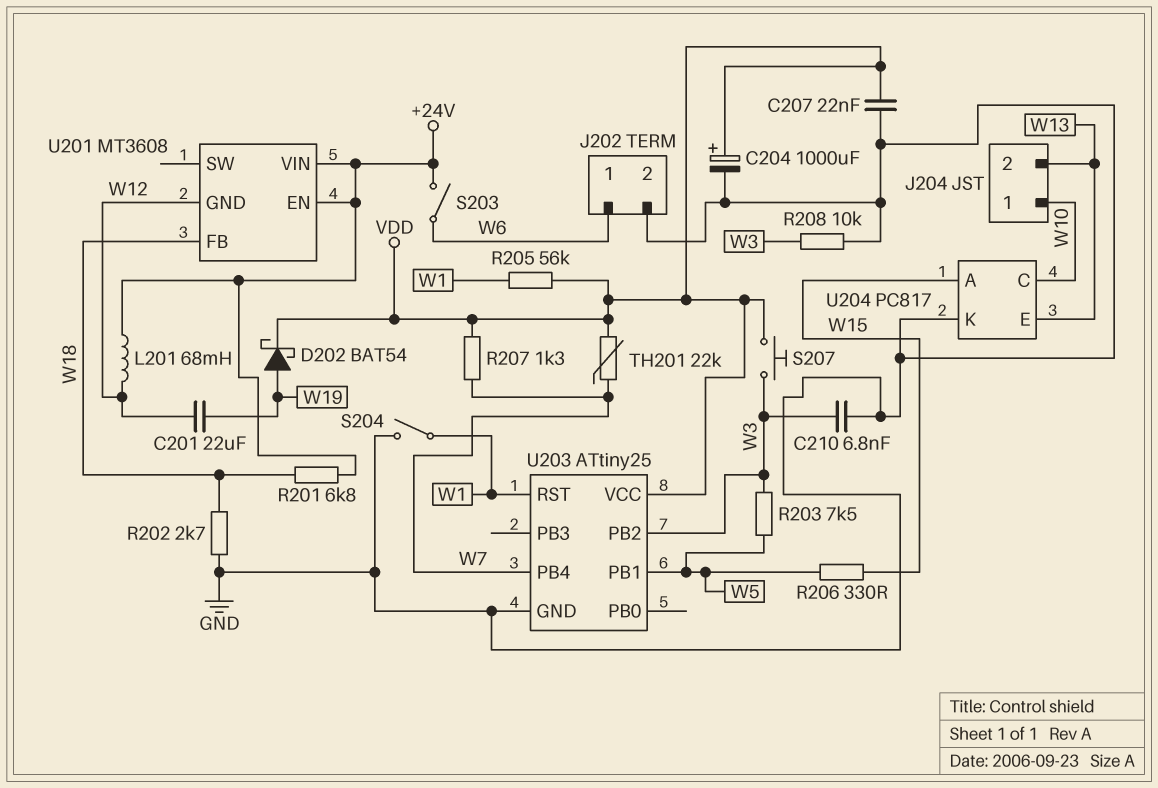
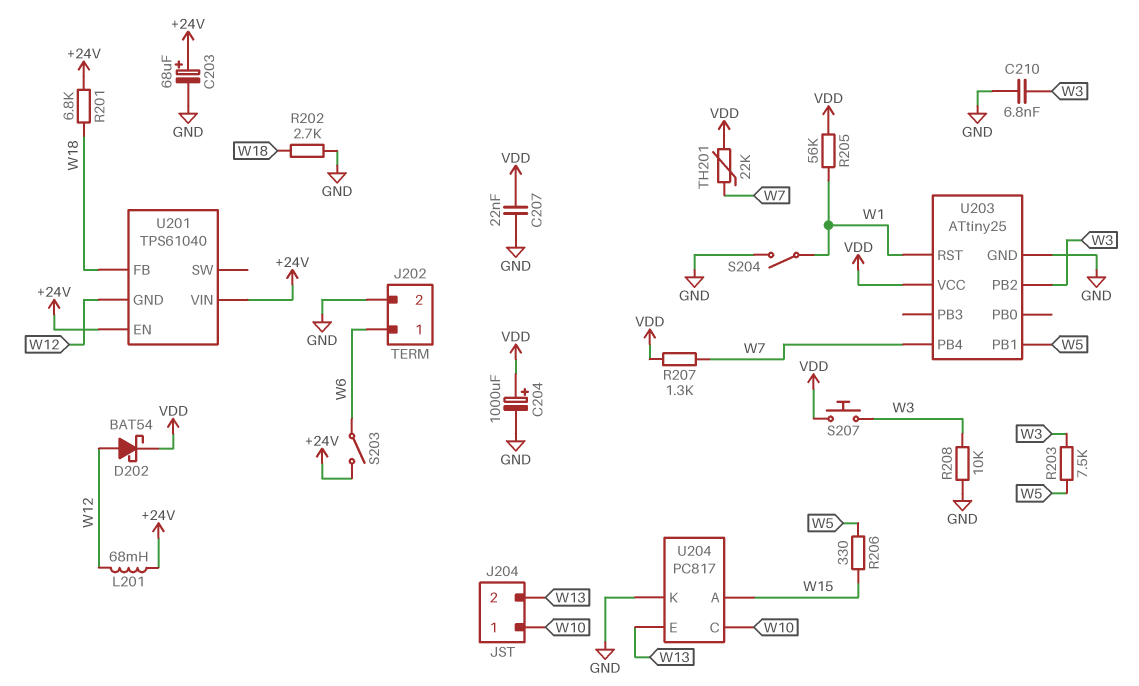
C201: 22uF (W12, W19) -> none
C203: none -> 68uF (plus +24V, minus GND)
D202: schottky BAT54 (A W19, K VDD) -> schottky BAT54 (A W12, K VDD)
U201: MT3608 -> TPS61040

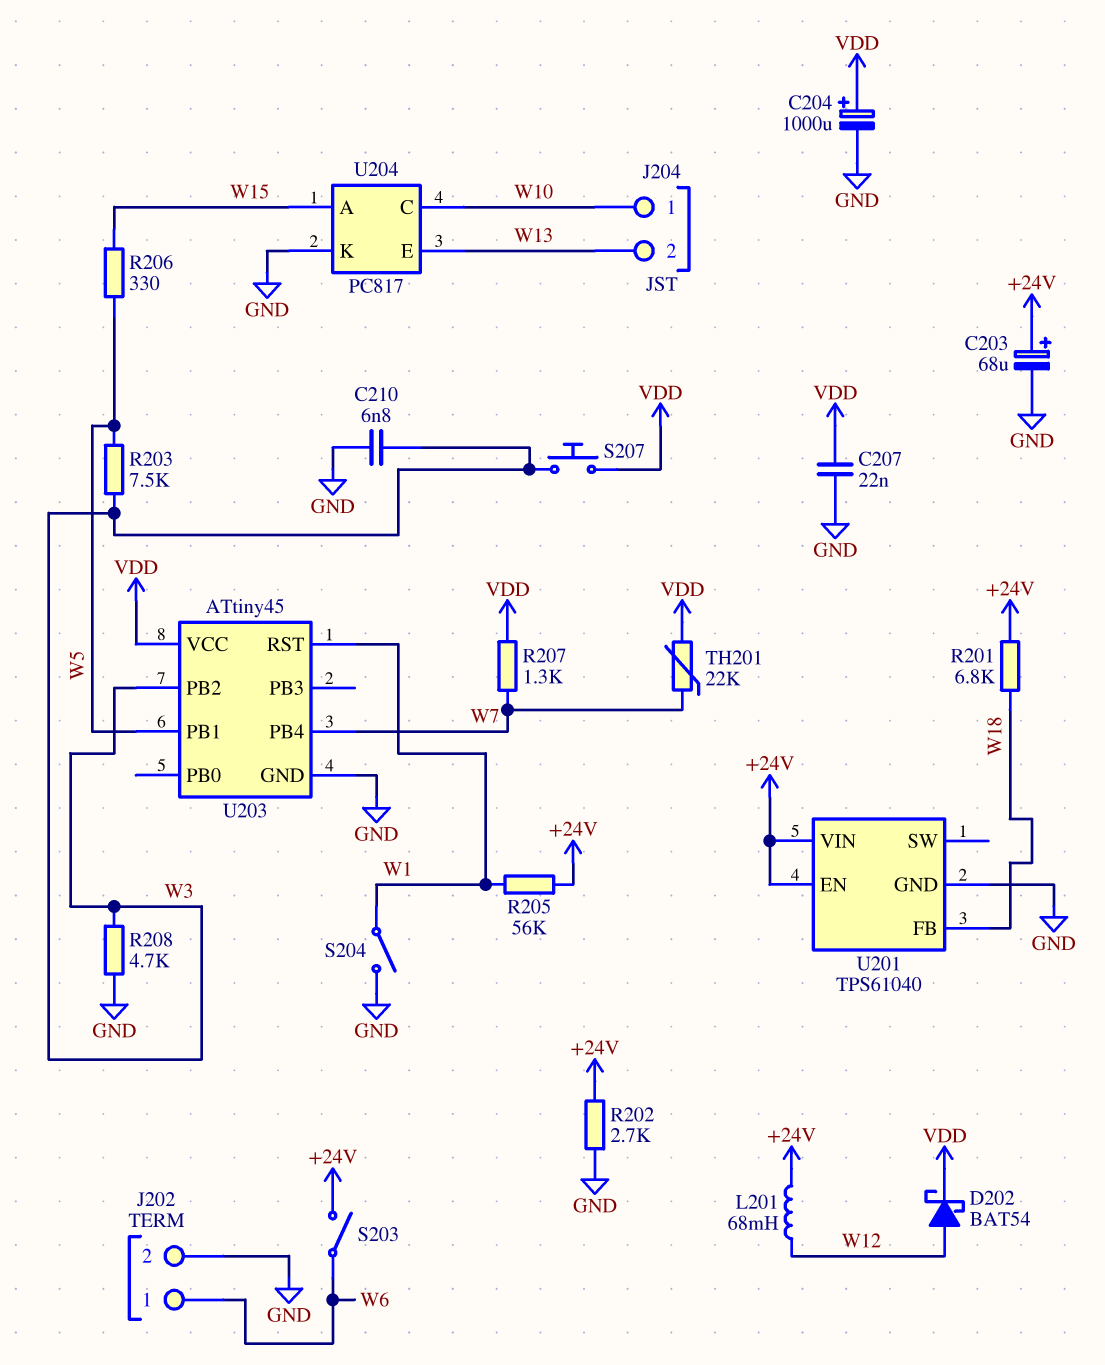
R202: 2.7k (GND, W18) -> 2.7k (+24V, GND)
R205: 56k (VDD, W1) -> 56k (+24V, W1)
R208: 10k (GND, W3) -> 4.7k (GND, W3)
U201 pin GND: W12 -> GND
U203: ATtiny25 -> ATtiny45

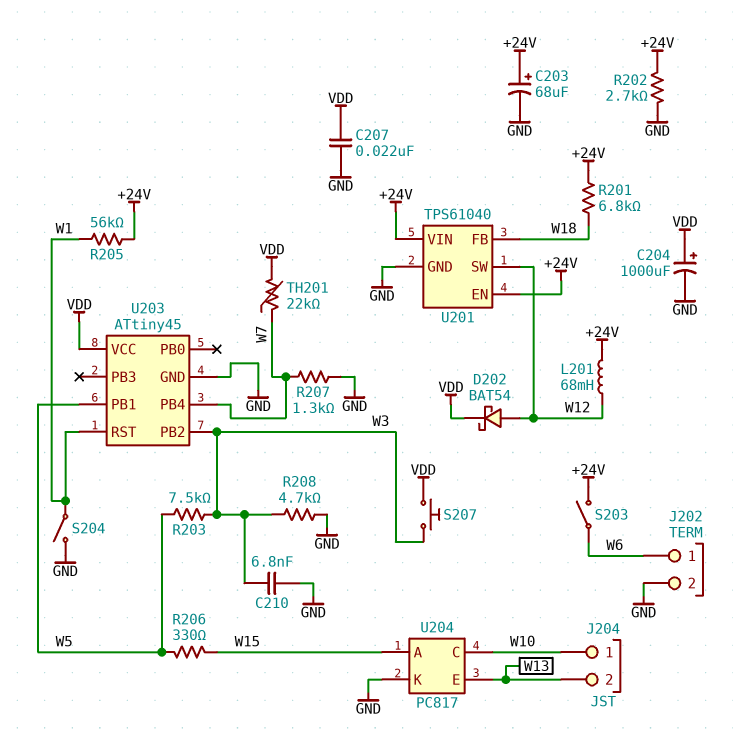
R207: 1.3k (VDD, W7) -> 1.3k (GND, W7)
U201 pin SW: none -> W12

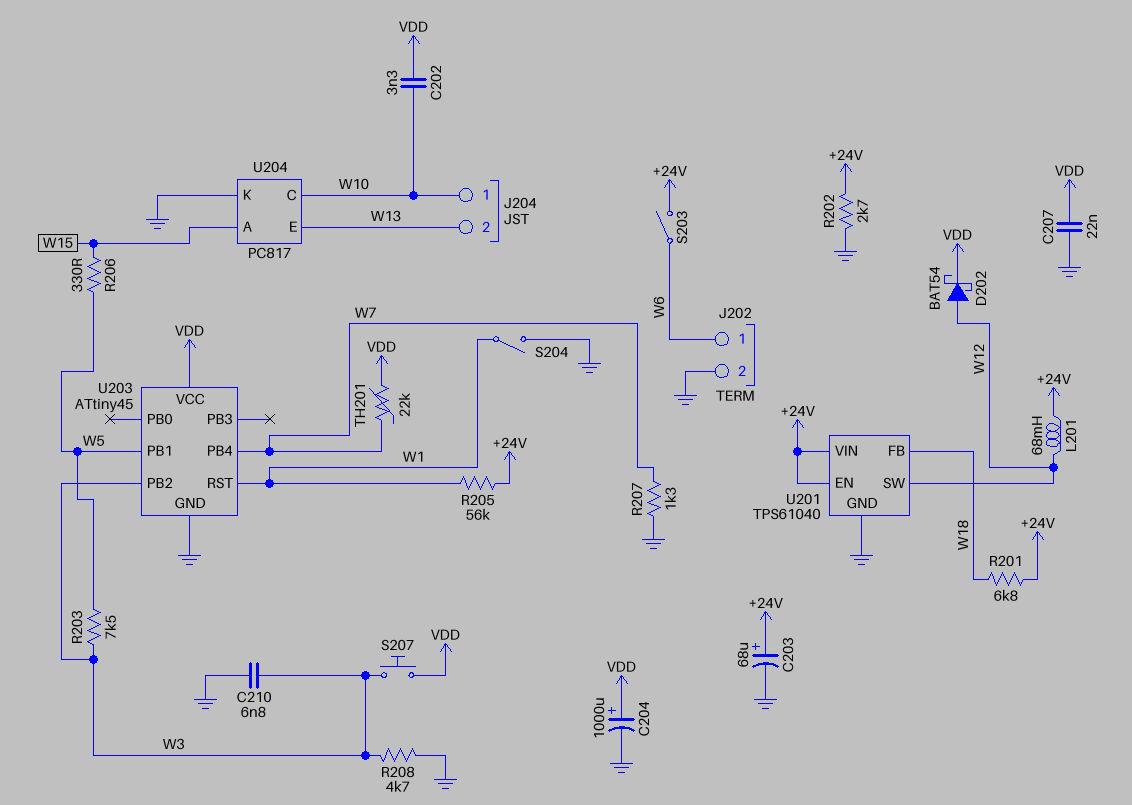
C202: none -> 3.3nF (VDD, W10)

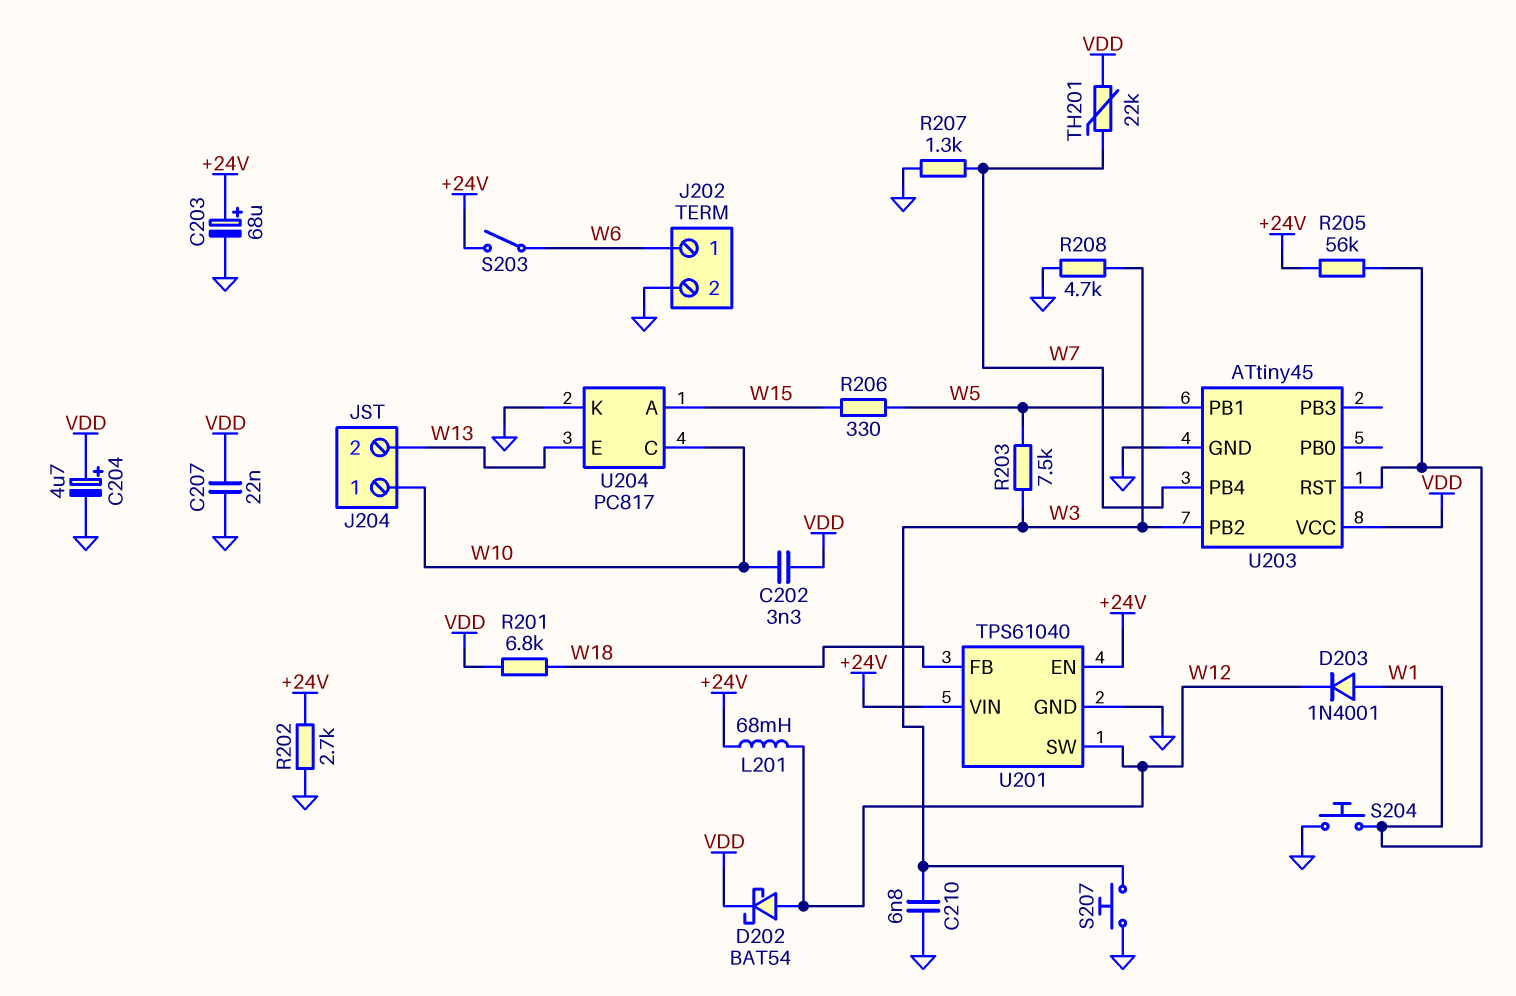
C204: 1000uF (plus VDD, minus GND) -> 4.7uF (plus VDD, minus GND)
D203: none -> diode 1N4001 (A W1, K W12)
R201: 6.8k (+24V, W18) -> 6.8k (VDD, W18)
S204: switch (GND, W1) -> button (GND, W1)
S207: button (VDD, W3) -> button (GND, W3)

